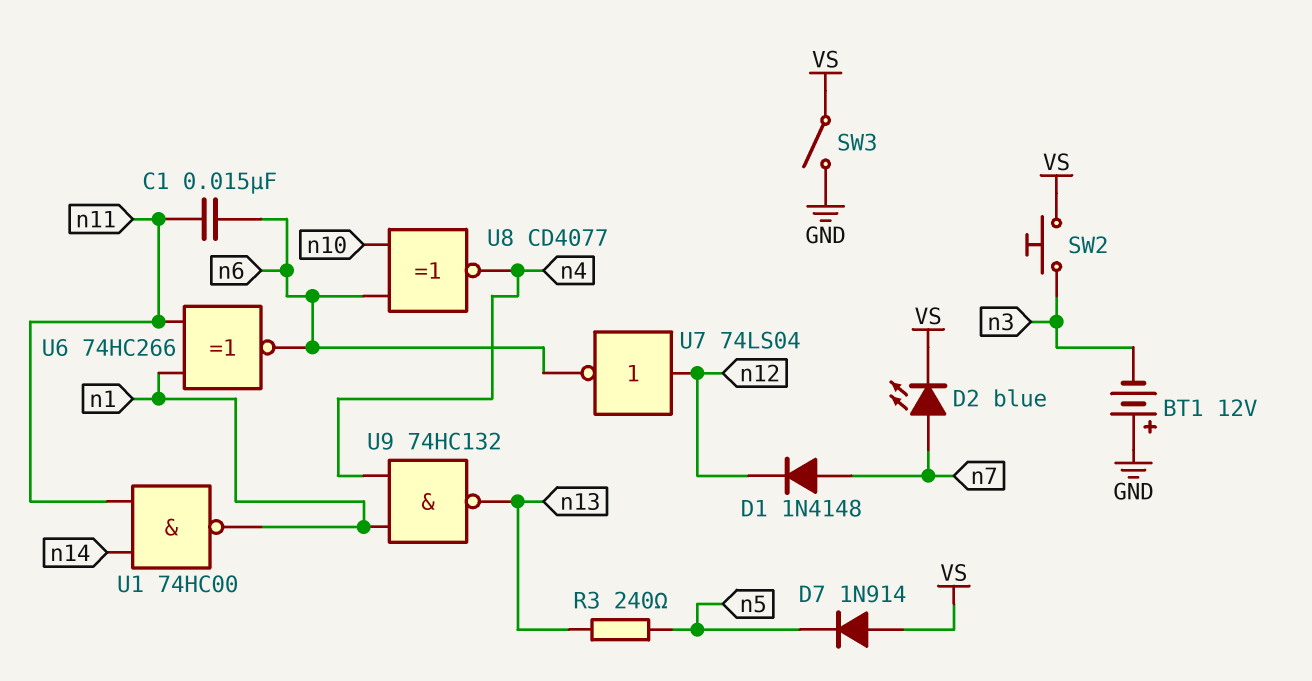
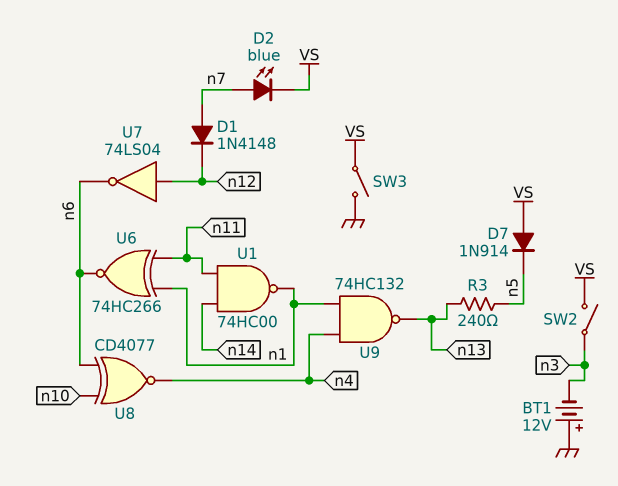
C1: 15nF (n6, n11) -> none
SW2: button (VS, n3) -> switch (VS, n3)

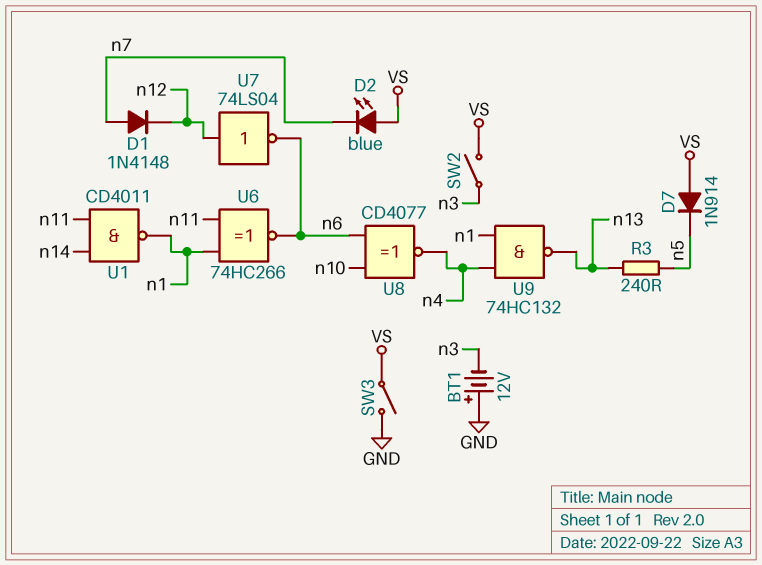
D2: LED blue (A n7, K VS) -> LED blue (A VS, K n7)
U1: NAND 74HC00 (in n11, in n14, out n1) -> NAND CD4011 (in n11, in n14, out n1)

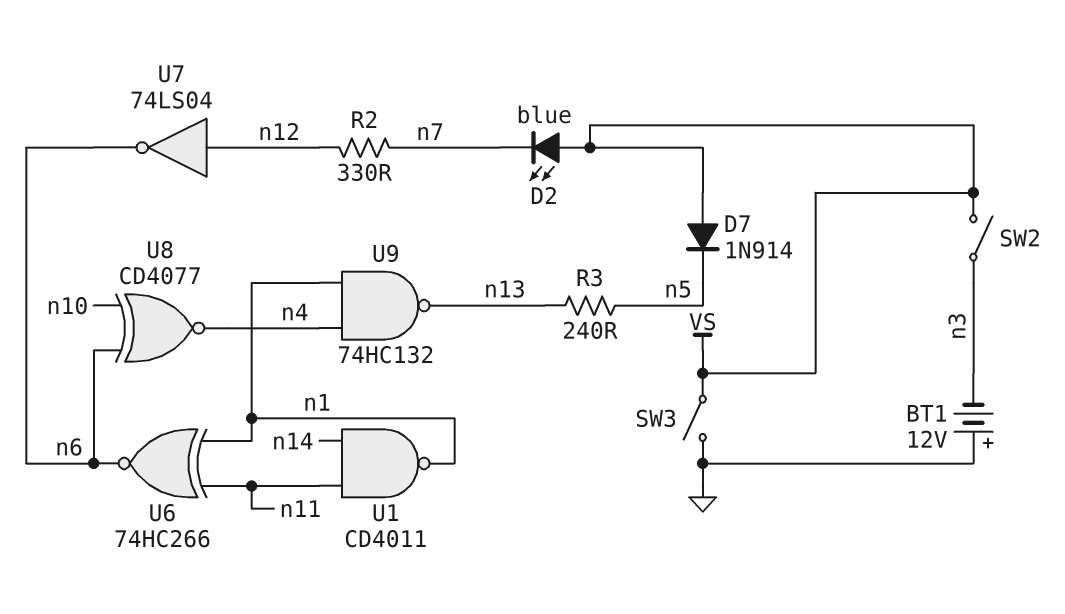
D1: diode 1N4148 (A n7, K n12) -> none
R2: none -> 330 (n7, n12)

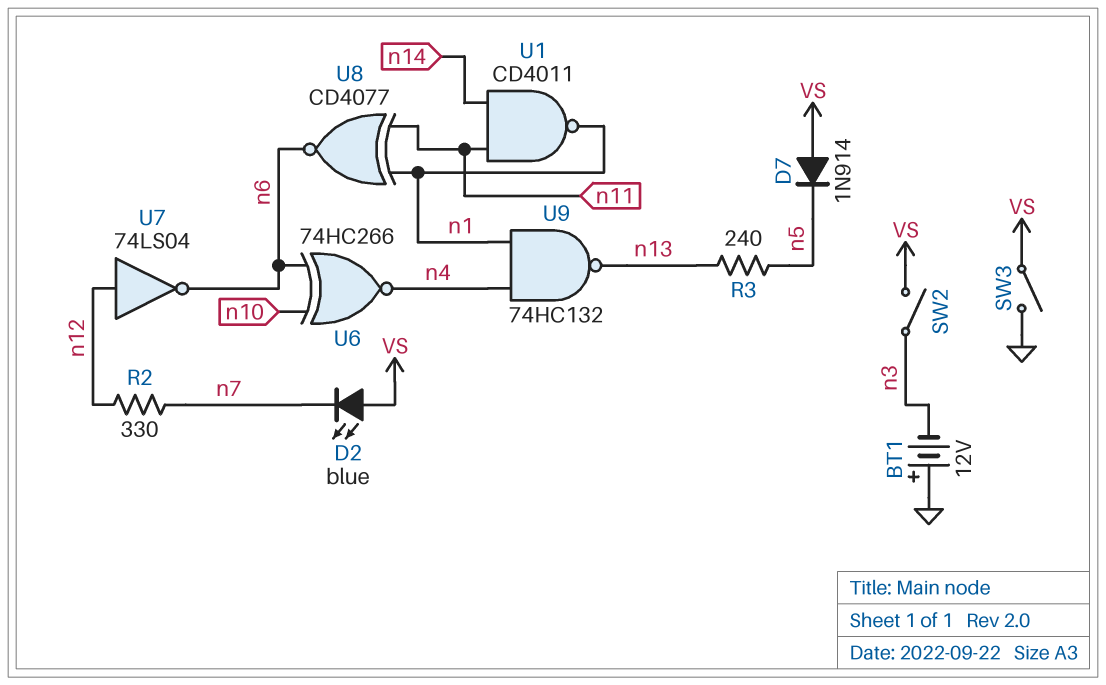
U6: XNOR 74HC266 (in n1, in n11, out n6) -> XNOR 74HC266 (in n6, in n10, out n4)
U8: XNOR CD4077 (in n6, in n10, out n4) -> XNOR CD4077 (in n1, in n11, out n6)

